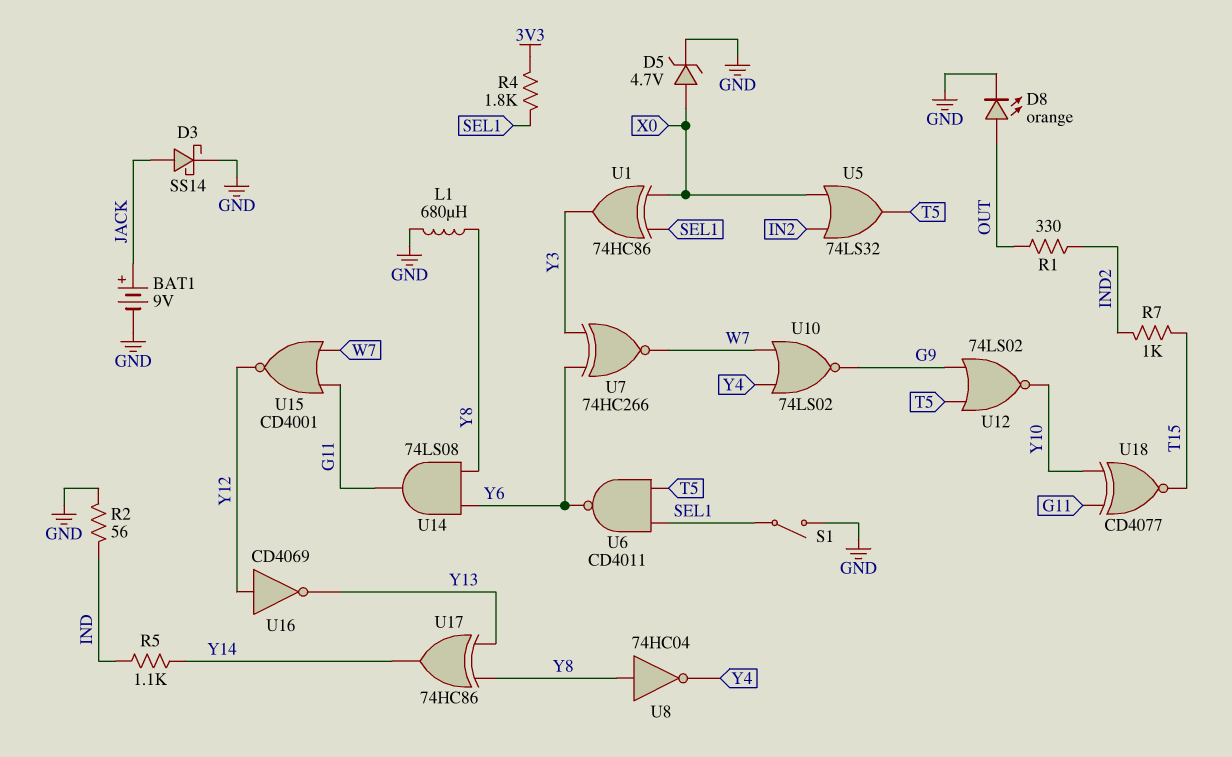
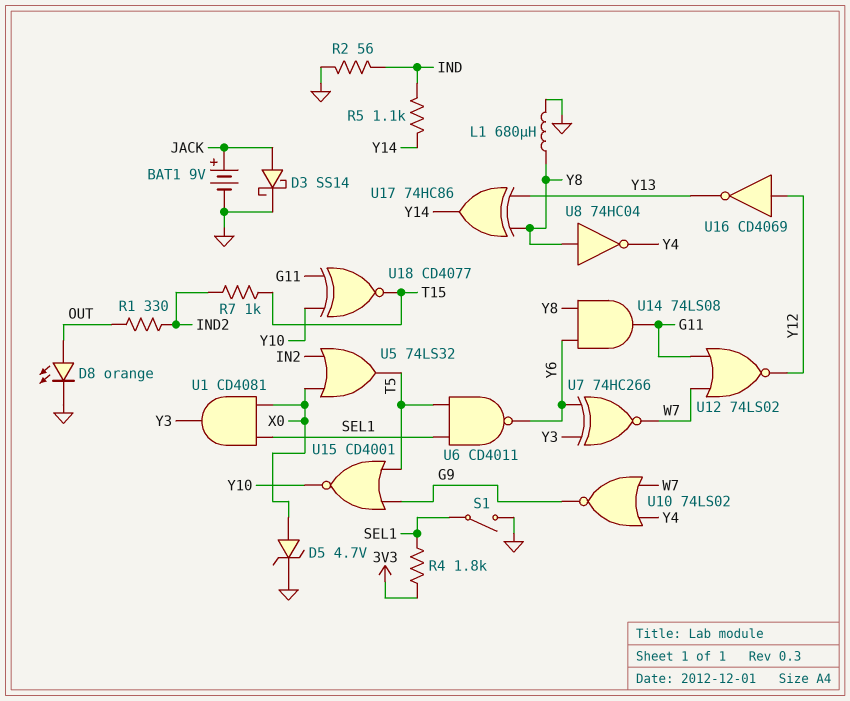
U1: XOR 74HC86 (in SEL1, in X0, out Y3) -> AND CD4081 (in SEL1, in X0, out Y3)
U12: NOR 74LS02 (in G9, in T5, out Y10) -> NOR 74LS02 (in G11, in W7, out Y12)
U15: NOR CD4001 (in G11, in W7, out Y12) -> NOR CD4001 (in G9, in T5, out Y10)

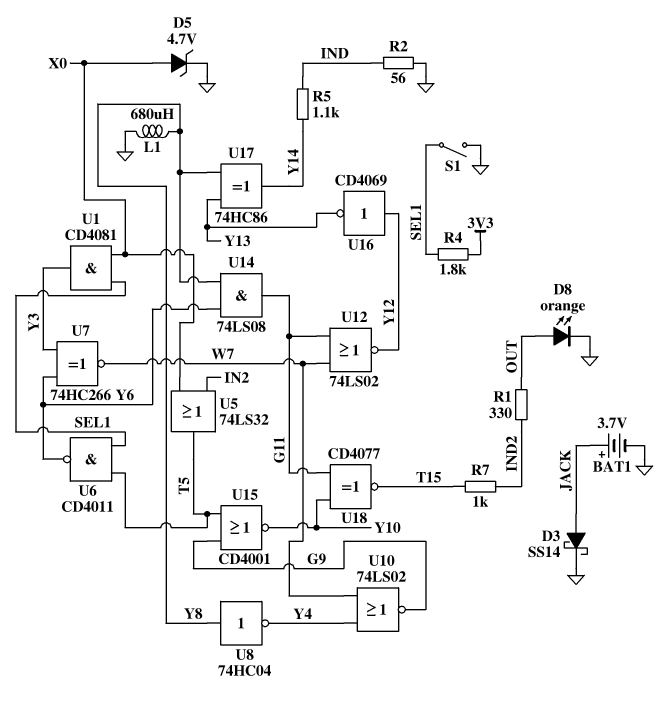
BAT1: 9V (plus JACK, minus GND) -> 3.7V (plus JACK, minus GND)

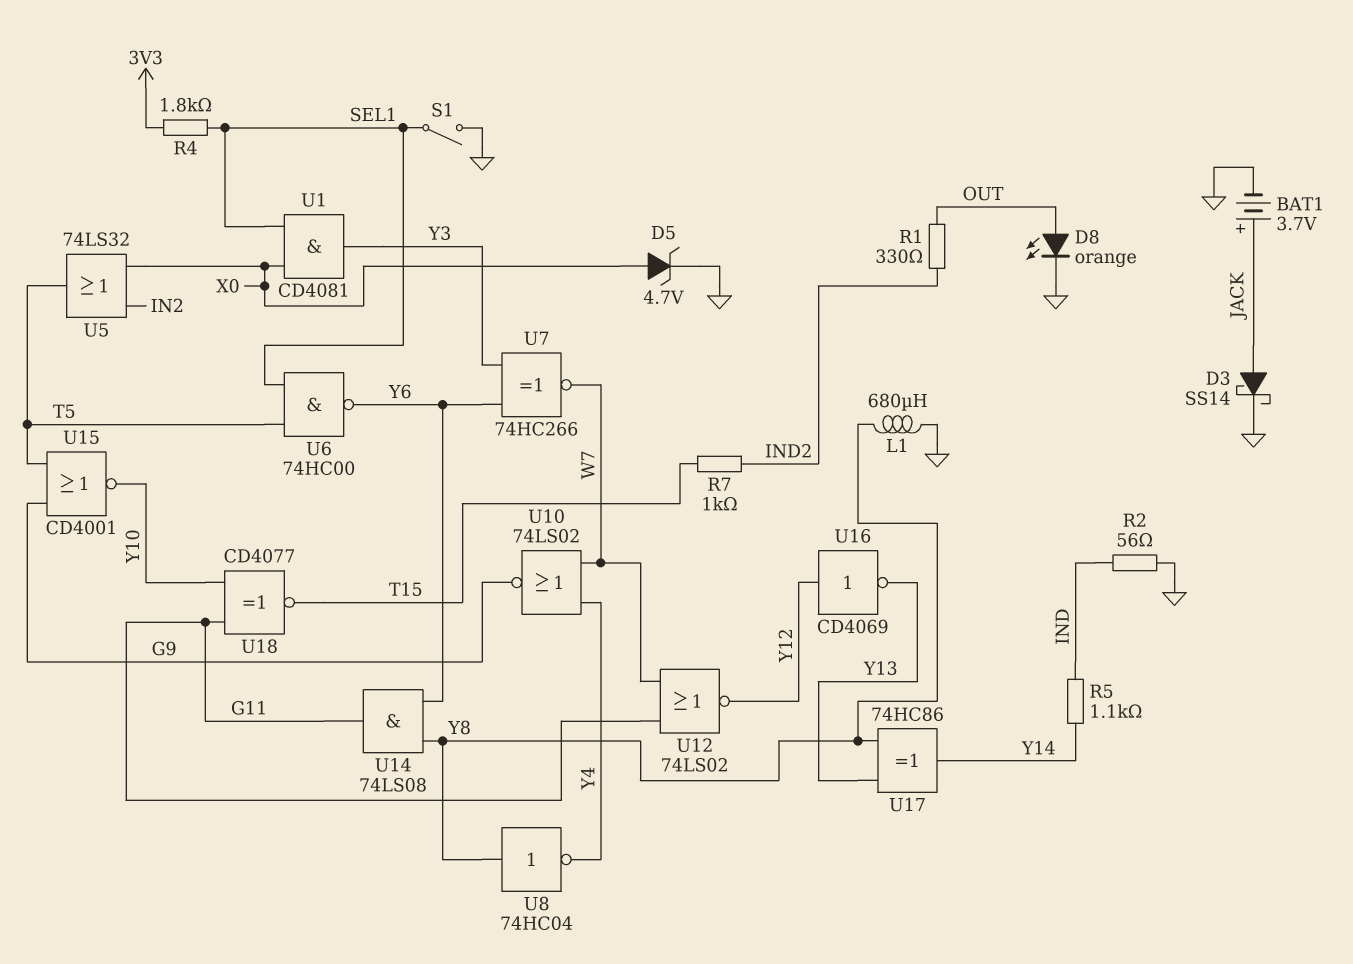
U6: NAND CD4011 (in SEL1, in T5, out Y6) -> NAND 74HC00 (in SEL1, in T5, out Y6)

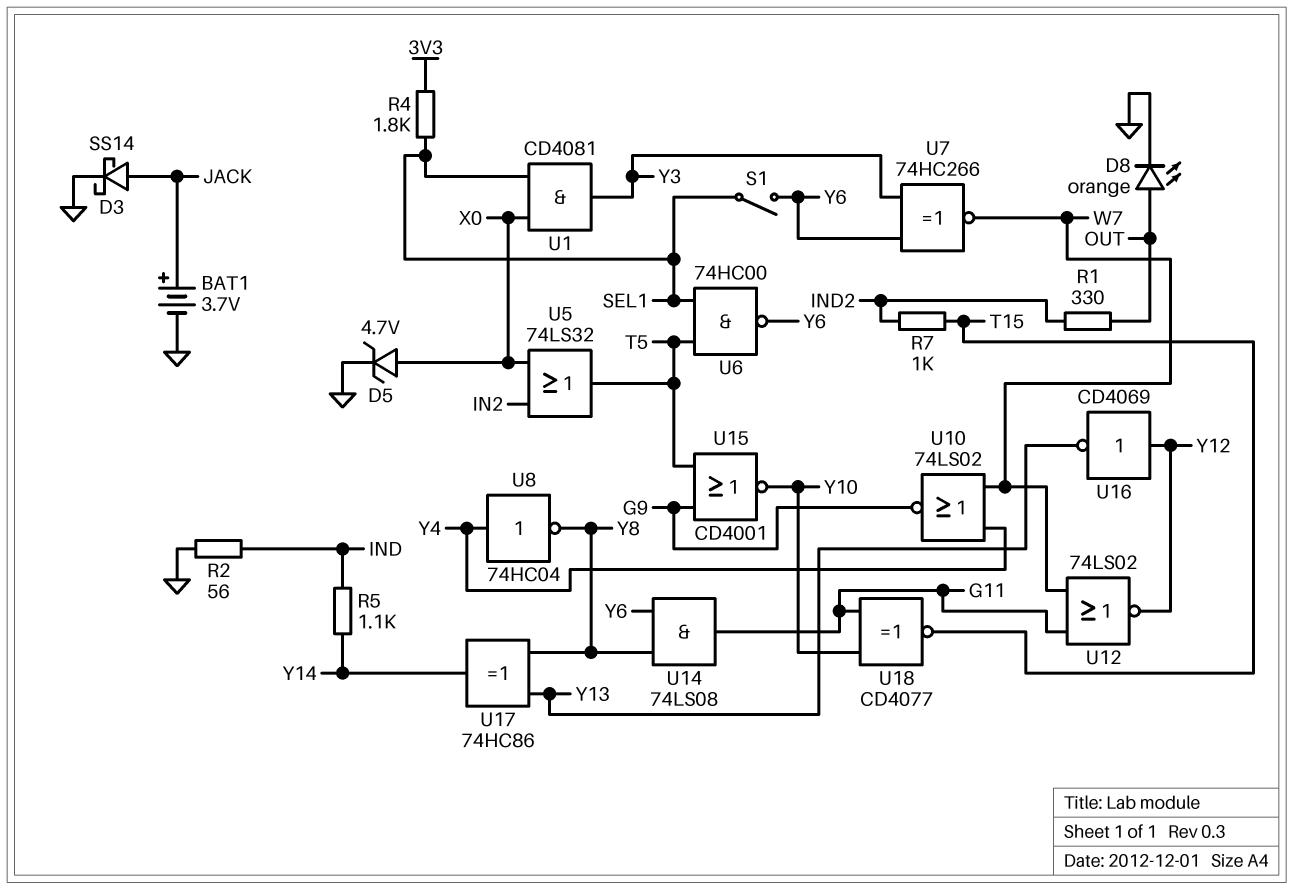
L1: 680uH (GND, Y8) -> none
S1: switch (GND, SEL1) -> switch (SEL1, Y6)
U8: NOT 74HC04 (in Y8, out Y4) -> NOT 74HC04 (in Y4, out Y8)

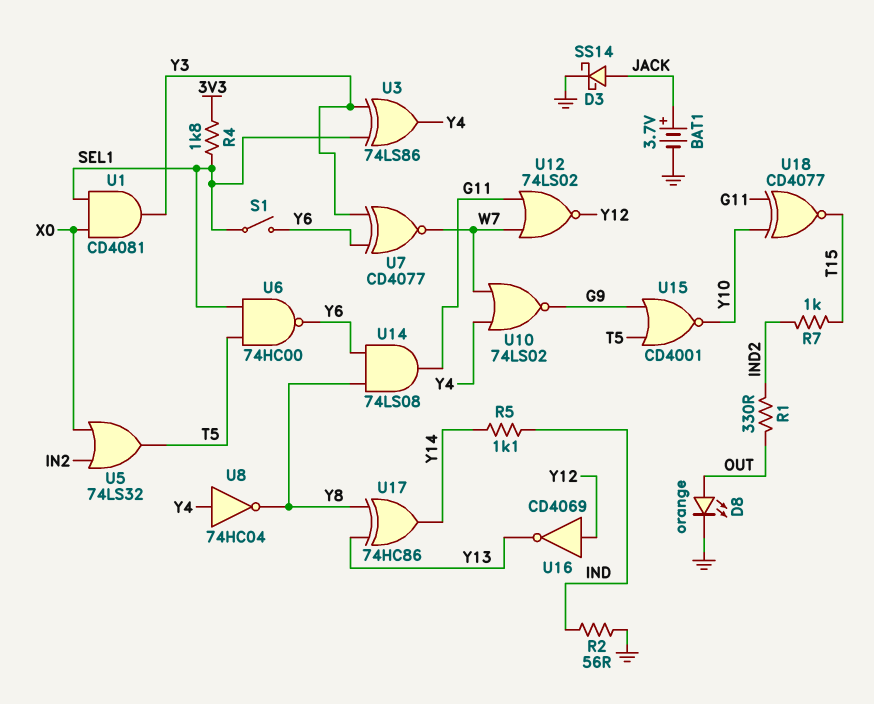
D5: zener 4.7V (A X0, K GND) -> none
U3: none -> XOR 74LS86 (in SEL1, in Y3, out Y4)
U7: XNOR 74HC266 (in Y3, in Y6, out W7) -> XNOR CD4077 (in Y3, in Y6, out W7)

